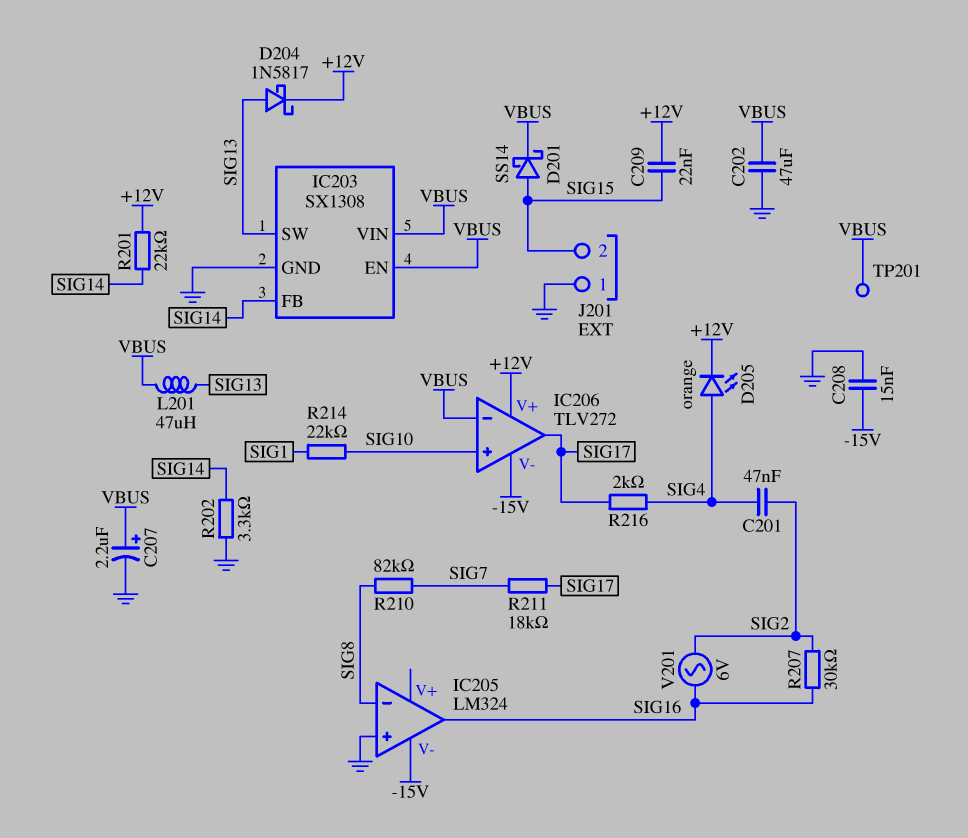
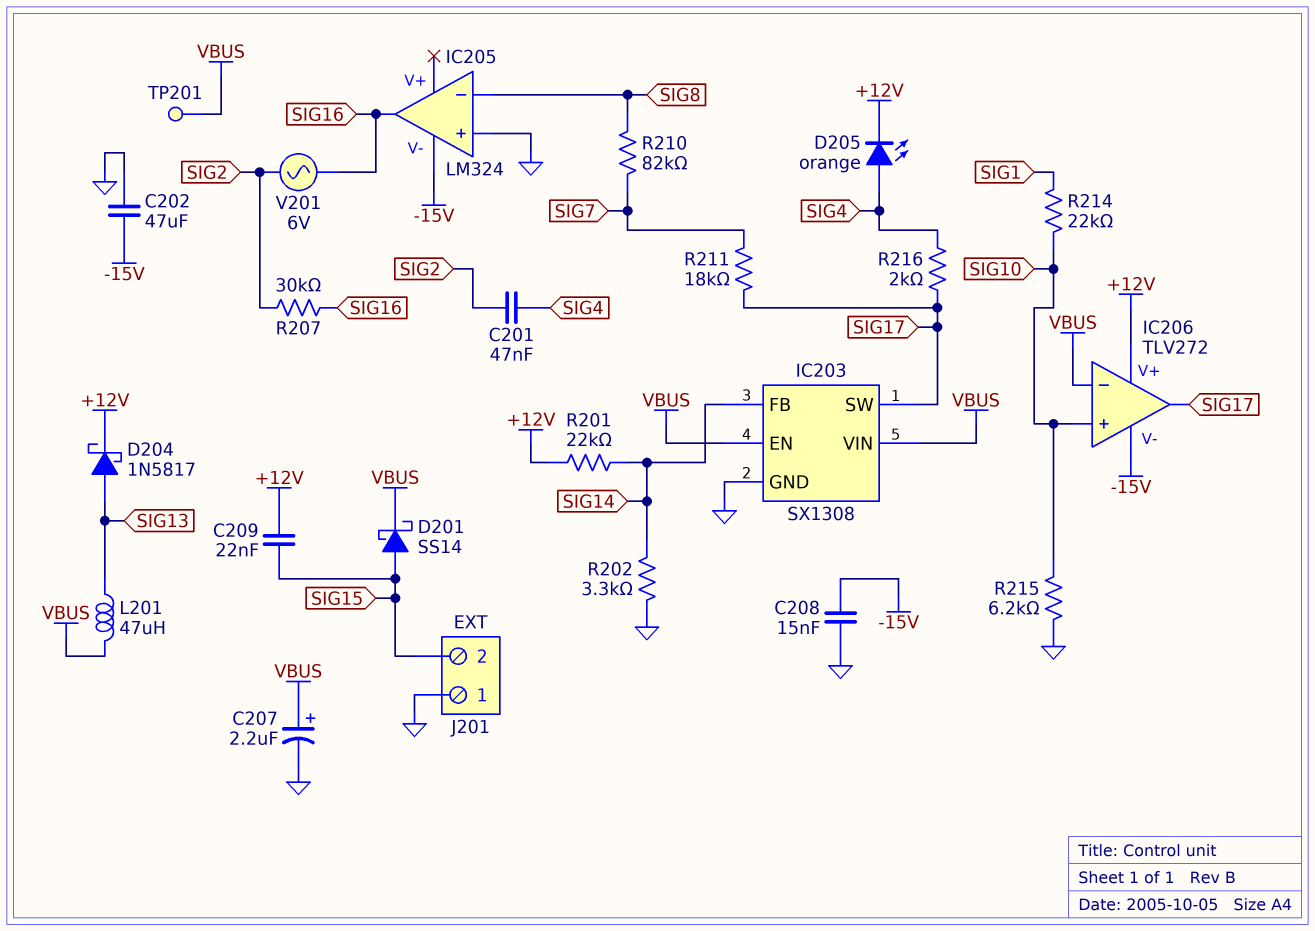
C202: 47uF (GND, VBUS) -> 47uF (-15V, GND)
IC203 pin SW: SIG13 -> SIG17
R215: none -> 6.2k (GND, SIG10)

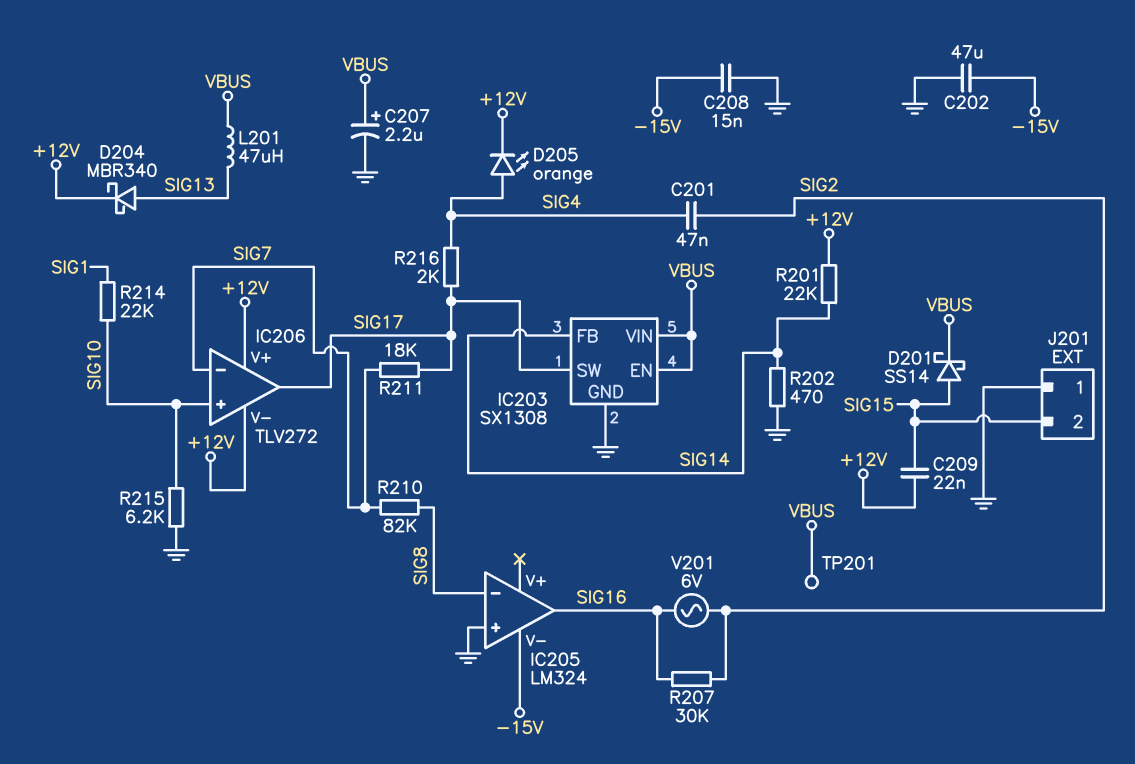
D204: schottky 1N5817 (A SIG13, K +12V) -> schottky MBR340 (A SIG13, K +12V)
IC206 pin V-: -15V -> +12V
IC206 pin in-: VBUS -> SIG7
R202: 3.3k (GND, SIG14) -> 470 (GND, SIG14)

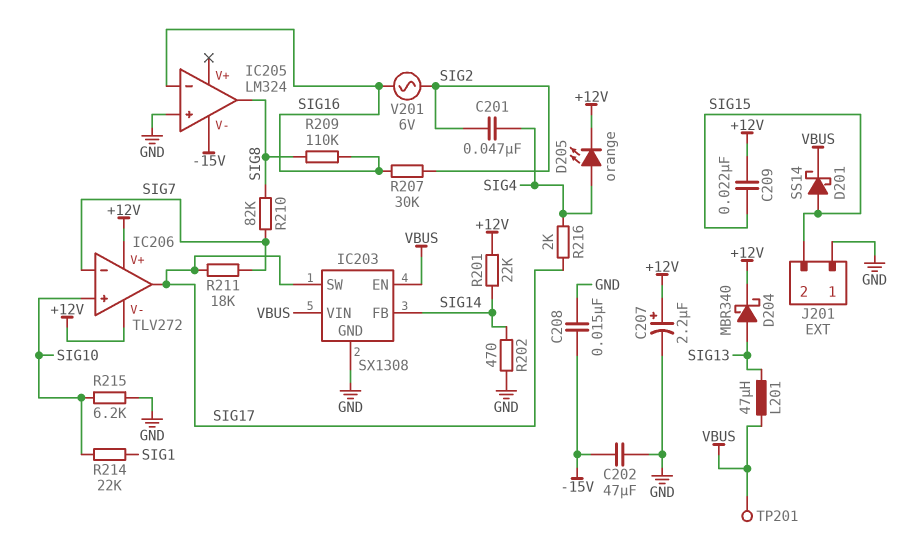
C207: 2.2uF (plus VBUS, minus GND) -> 2.2uF (plus +12V, minus GND)
IC205 pin in-: SIG8 -> SIG16
IC205 pin out: SIG16 -> SIG8
R209: none -> 110k (SIG8, SIG16)

